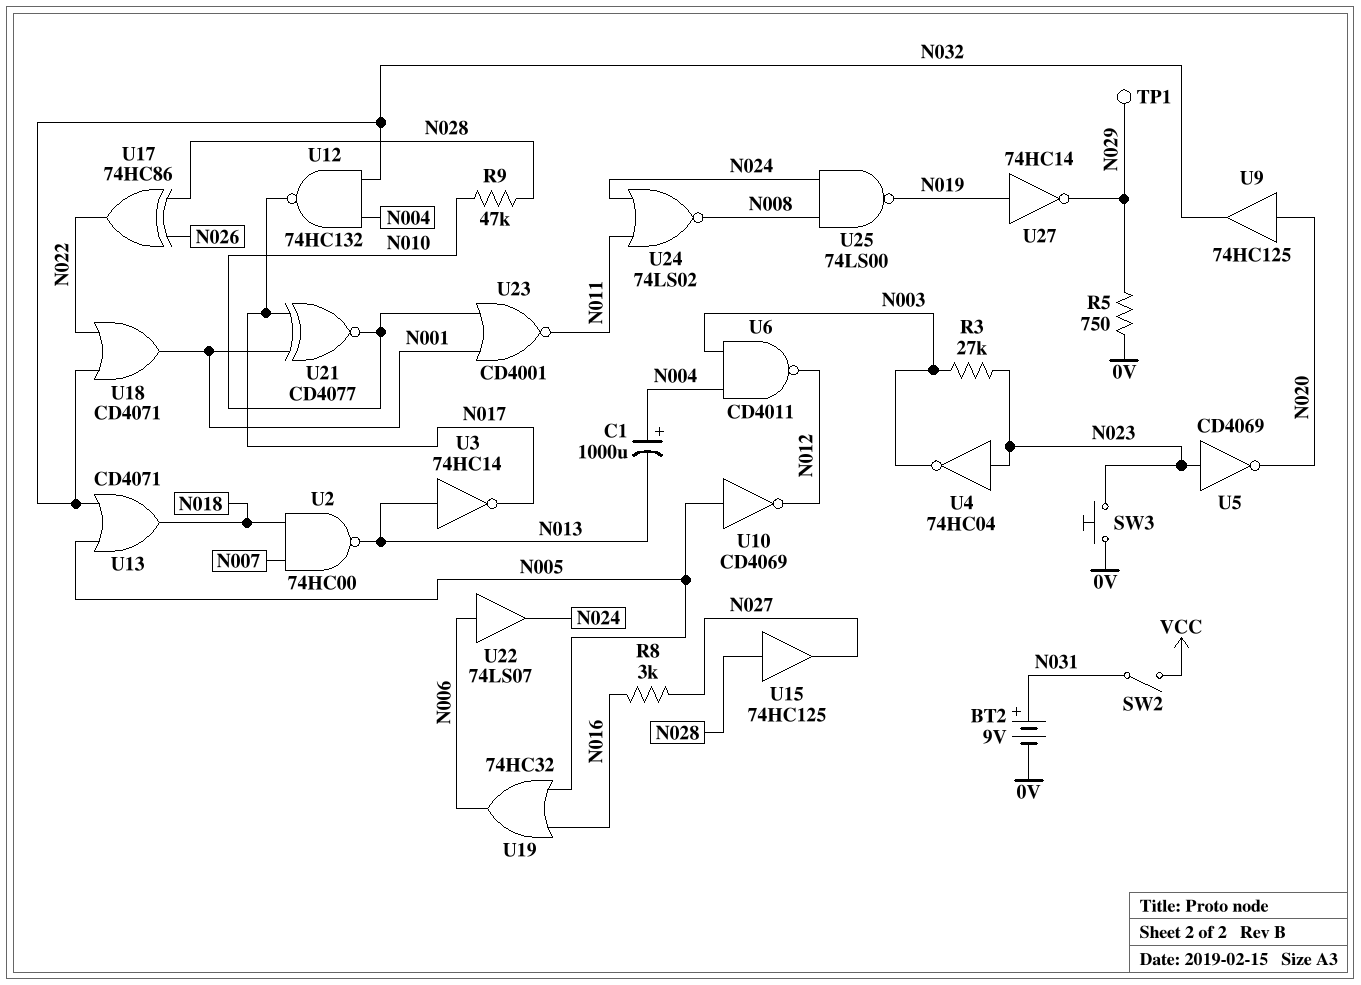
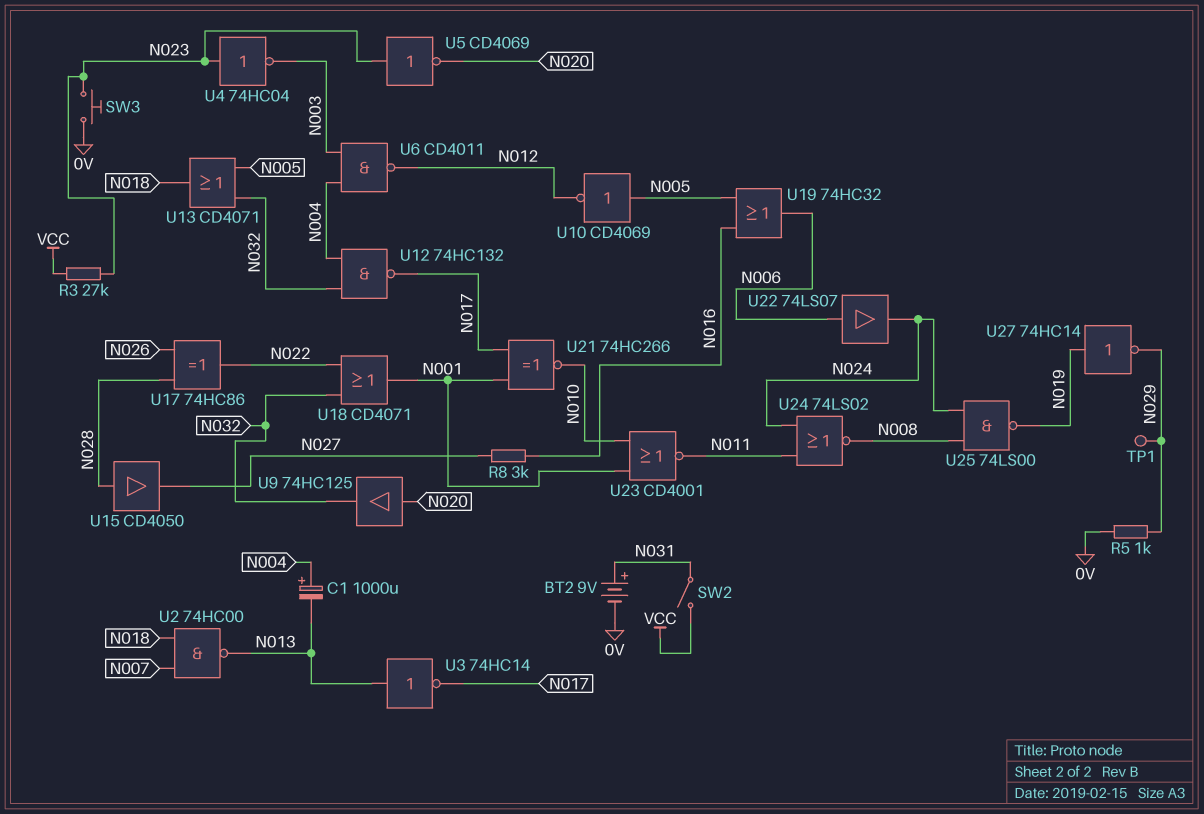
R3: 27k (N003, N023) -> 27k (N023, VCC)
R5: 750 (0V, N029) -> 1k (0V, N029)
R9: 47k (N010, N028) -> none
U15: buffer 74HC125 (in N028, out N027) -> buffer CD4050 (in N028, out N027)
U21: XNOR CD4077 (in N001, in N017, out N010) -> XNOR 74HC266 (in N001, in N017, out N010)

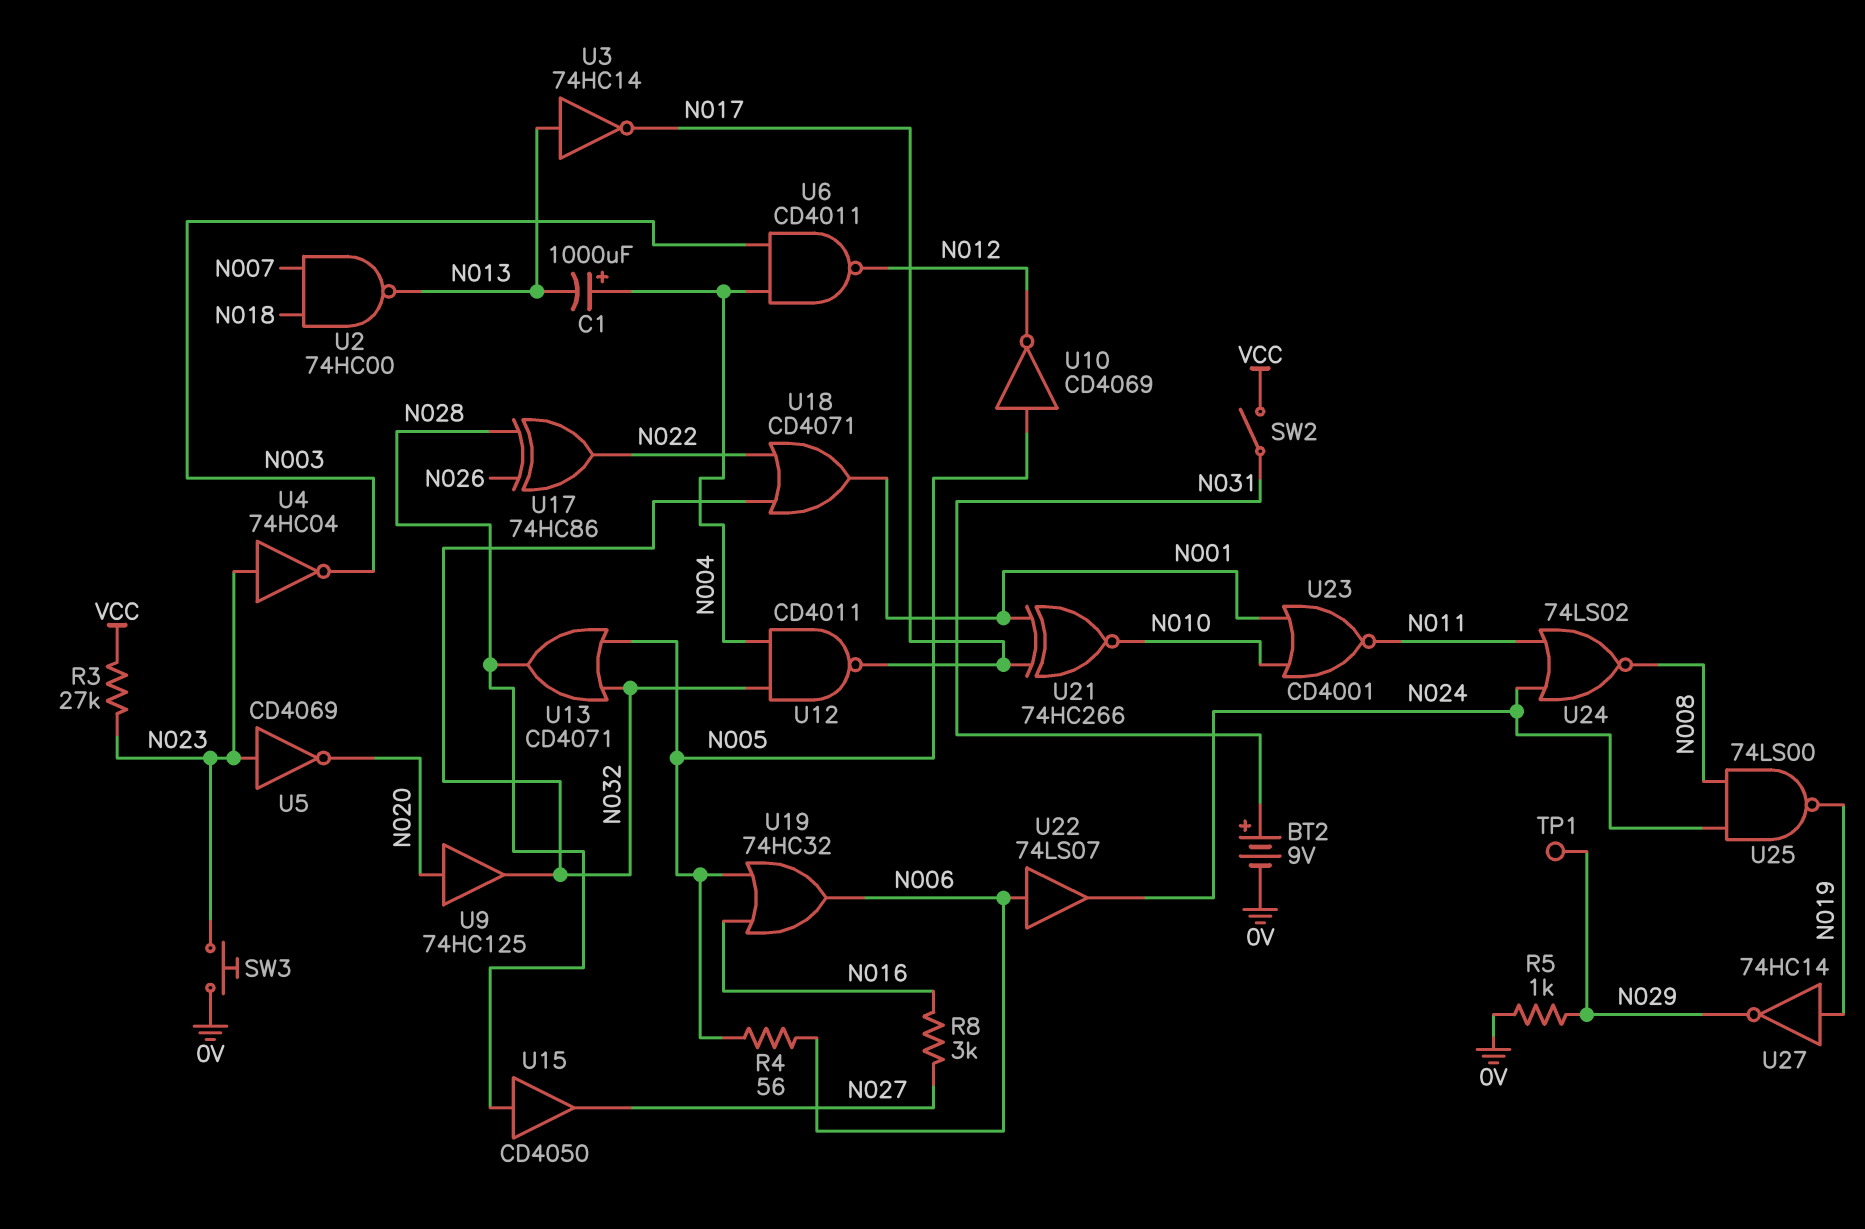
R4: none -> 56 (N005, N006)
U12: NAND 74HC132 (in N004, in N032, out N017) -> NAND CD4011 (in N004, in N032, out N017)
U13: OR CD4071 (in N005, in N032, out N018) -> OR CD4071 (in N005, in N032, out N028)

